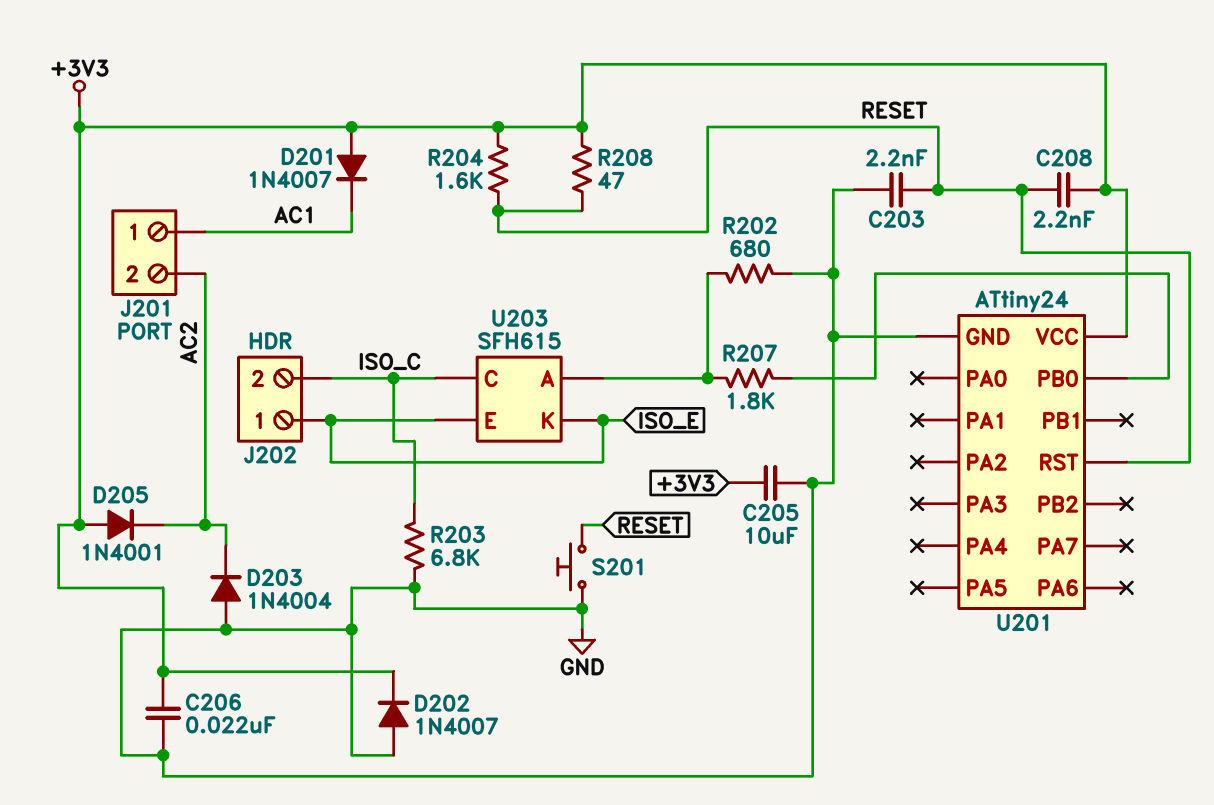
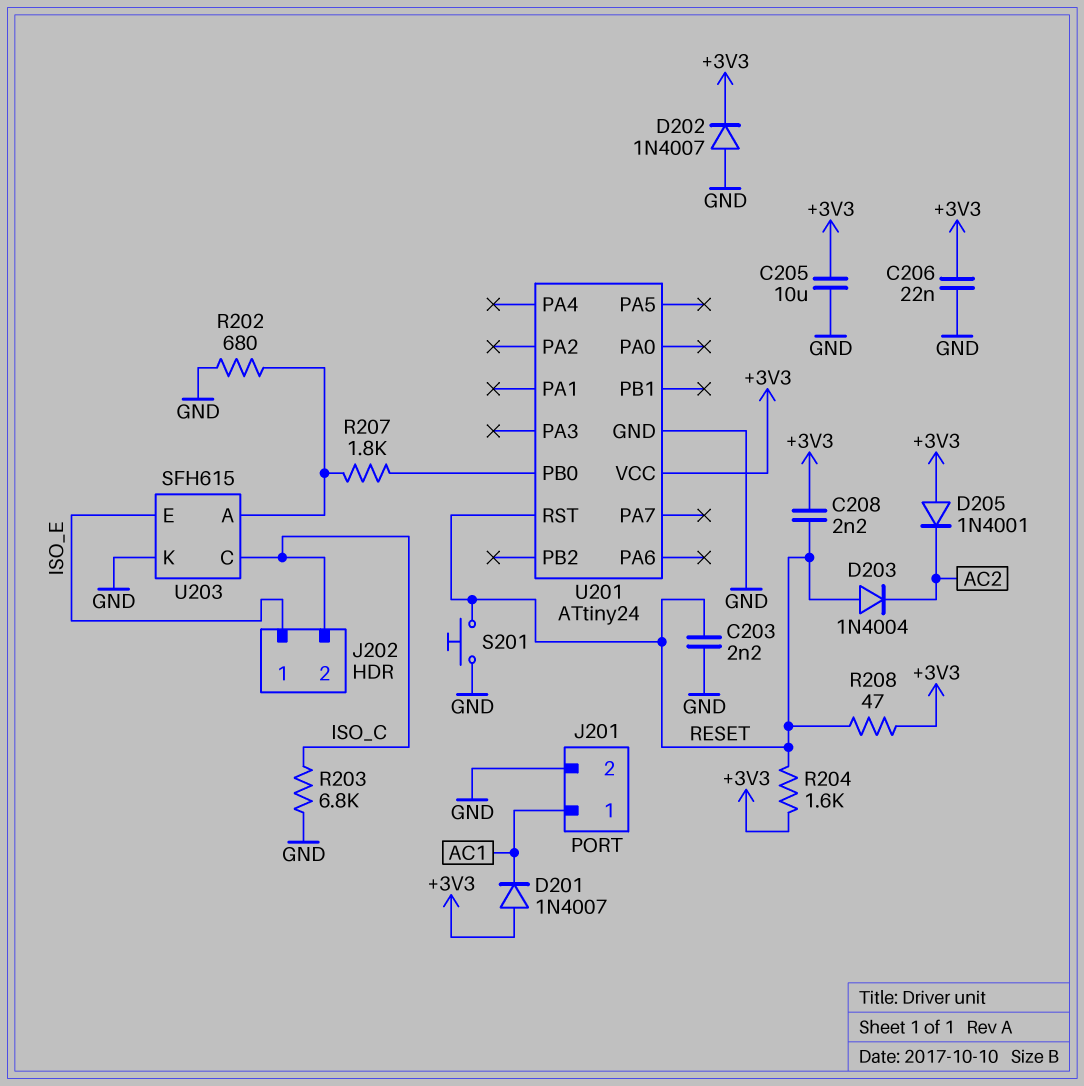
D203: diode 1N4004 (A GND, K AC2) -> diode 1N4004 (A RESET, K AC2)
J201 pin 2: AC2 -> GND
U203 pin K: ISO_E -> GND

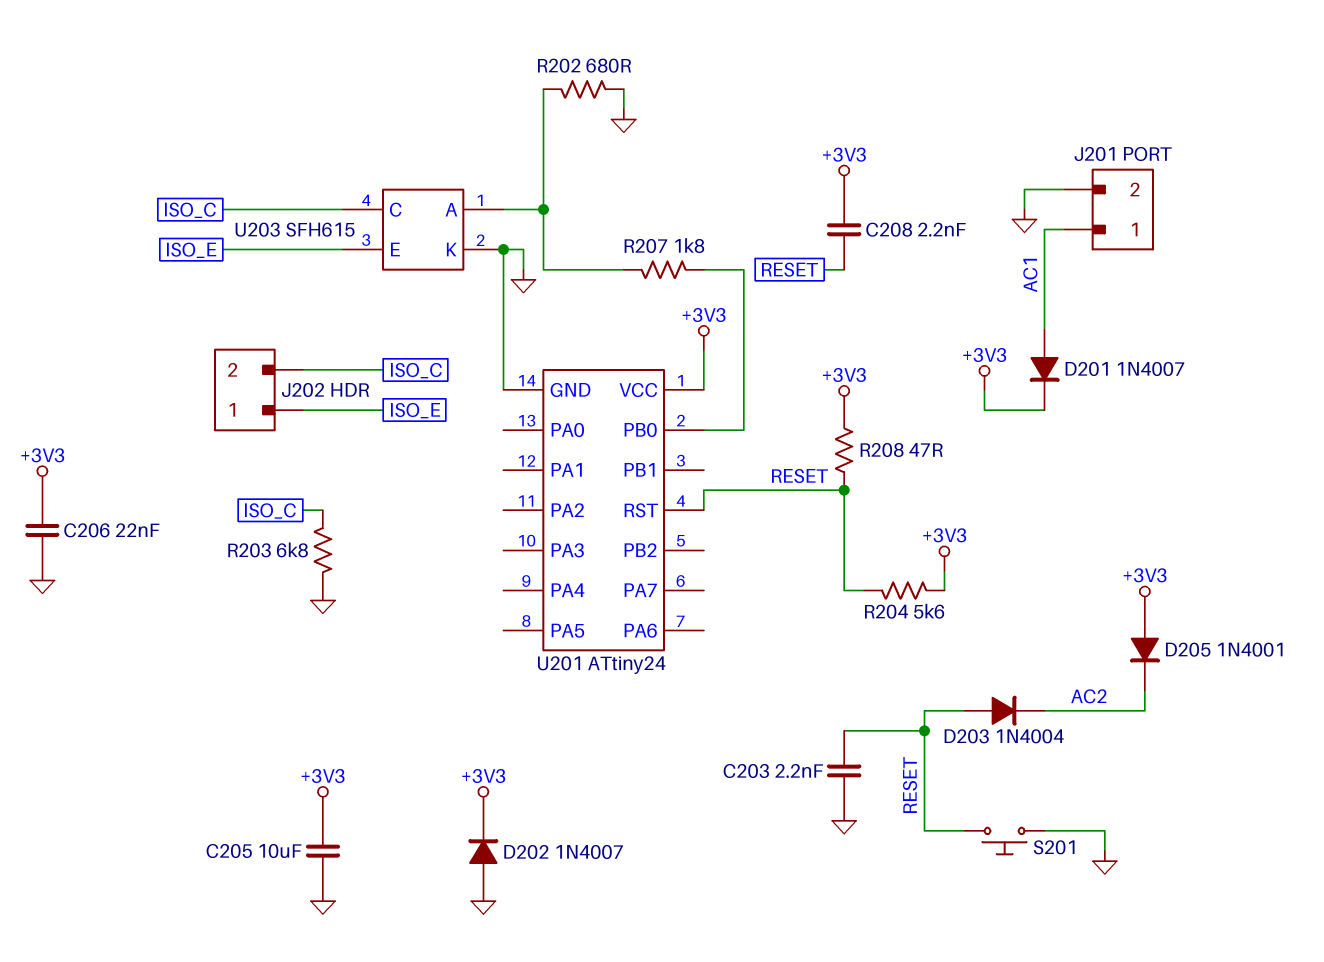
D201: diode 1N4007 (A +3V3, K AC1) -> diode 1N4007 (A AC1, K +3V3)
R204: 1.6k (+3V3, RESET) -> 5.6k (+3V3, RESET)

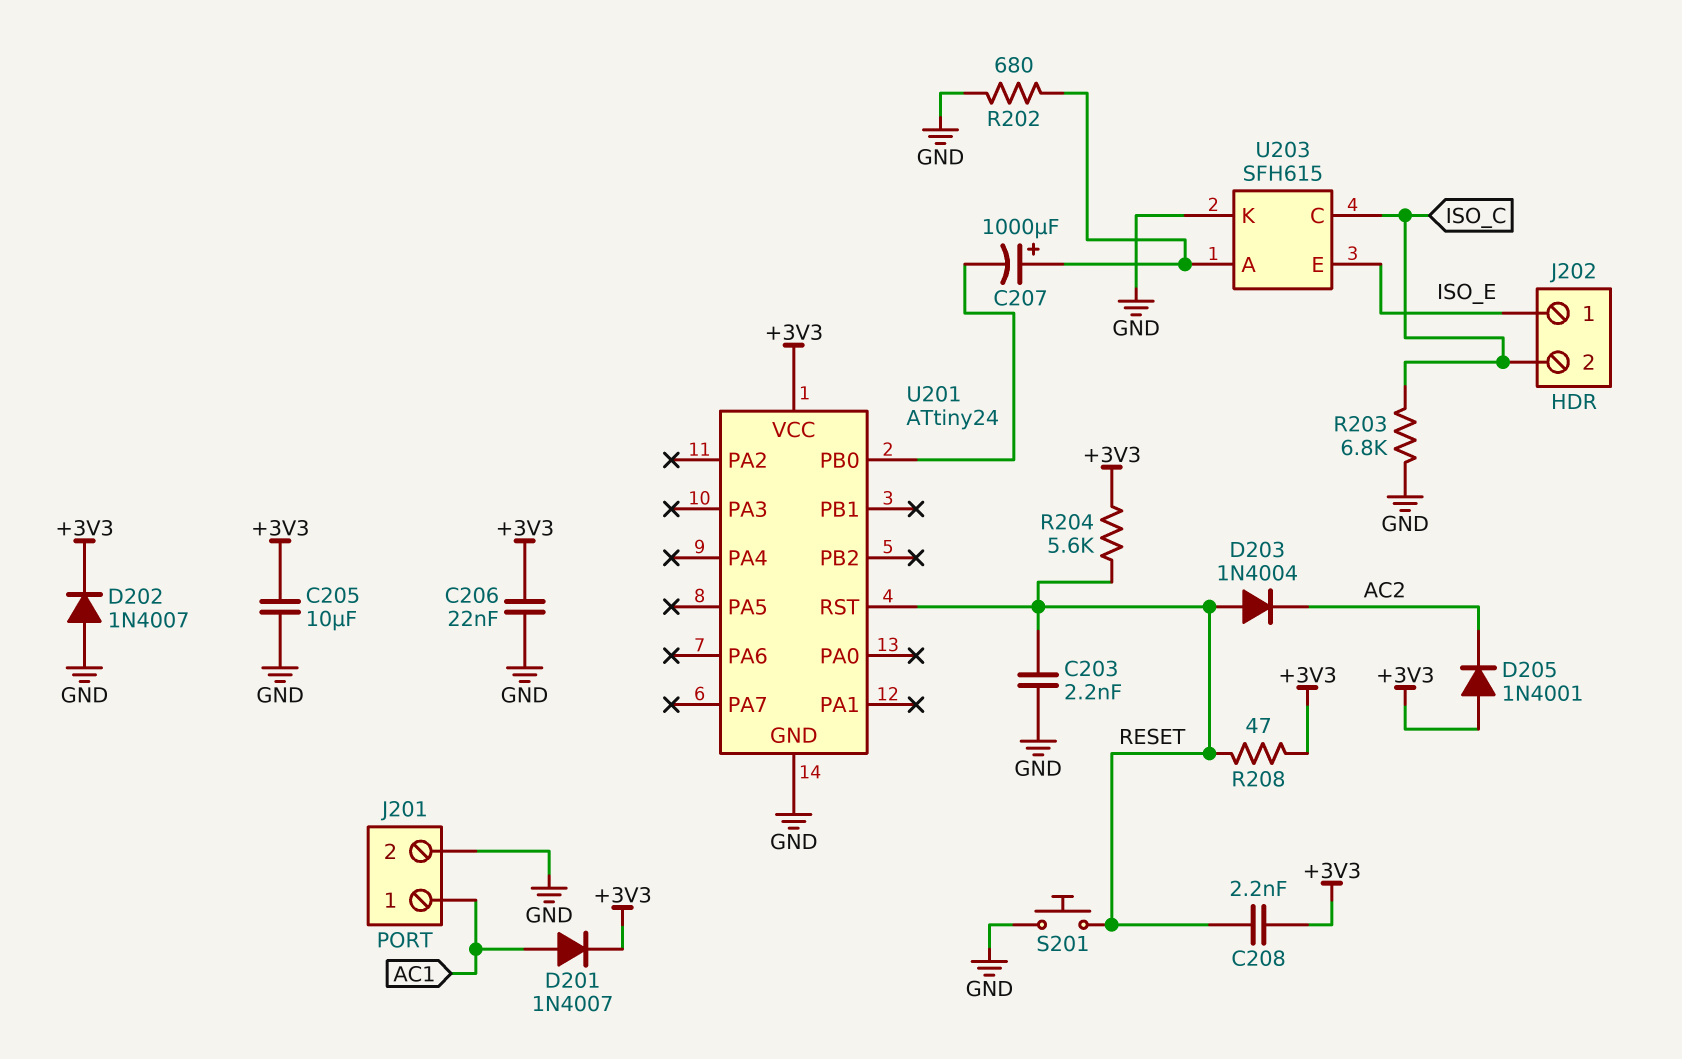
C207: none -> 1000uF (plus U203/A, minus U201/PB0)
R207: 1.8k (U201/PB0, U203/A) -> none

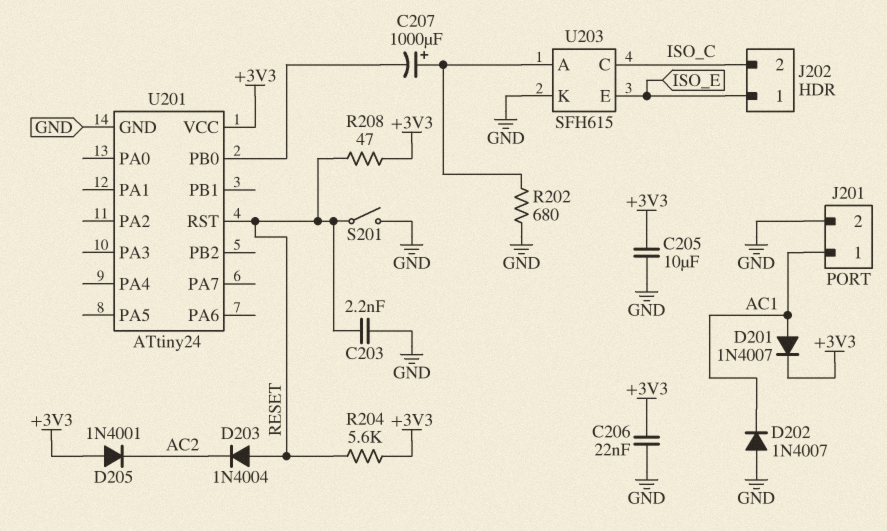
C208: 2.2nF (+3V3, RESET) -> none
D202: diode 1N4007 (A GND, K +3V3) -> diode 1N4007 (A GND, K AC1)
R203: 6.8k (GND, ISO_C) -> none
S201: button (GND, RESET) -> switch (GND, RESET)

